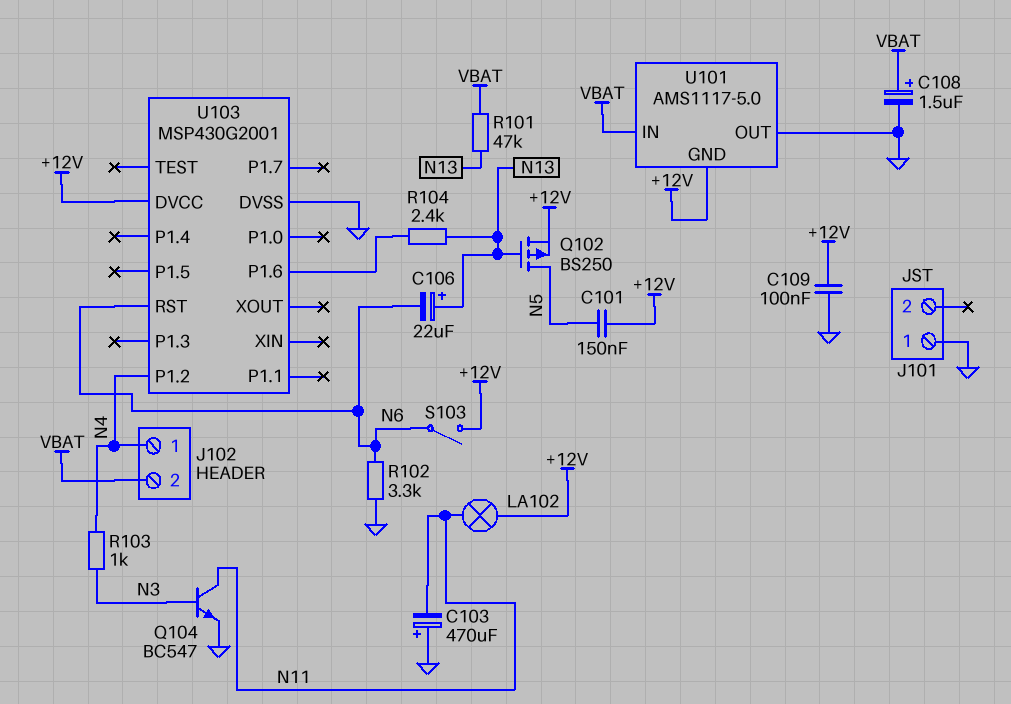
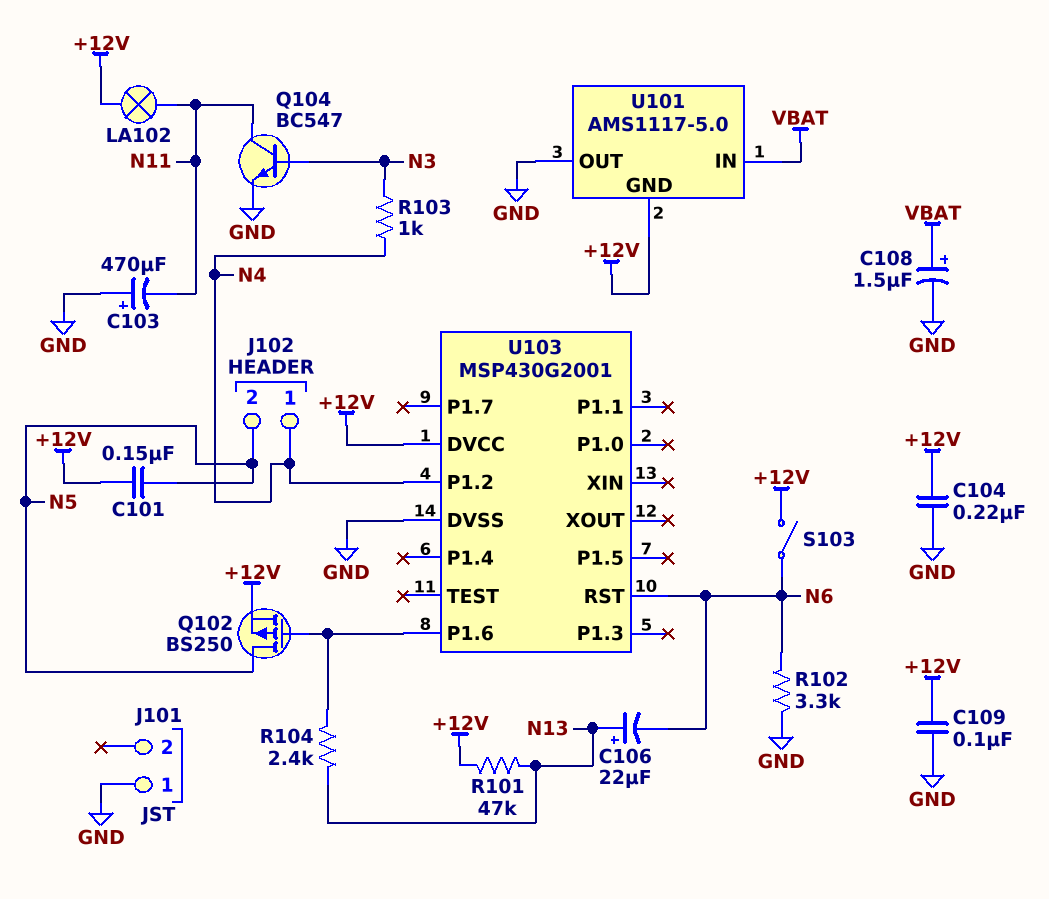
C104: none -> 220nF (+12V, GND)
J102 pin 2: VBAT -> N5
Q102: PMOS BS250 (G N13, D N5, S +12V) -> PMOS BS250 (G U103/P1.6, D N5, S +12V)
R101: 47k (N13, VBAT) -> 47k (+12V, N13)

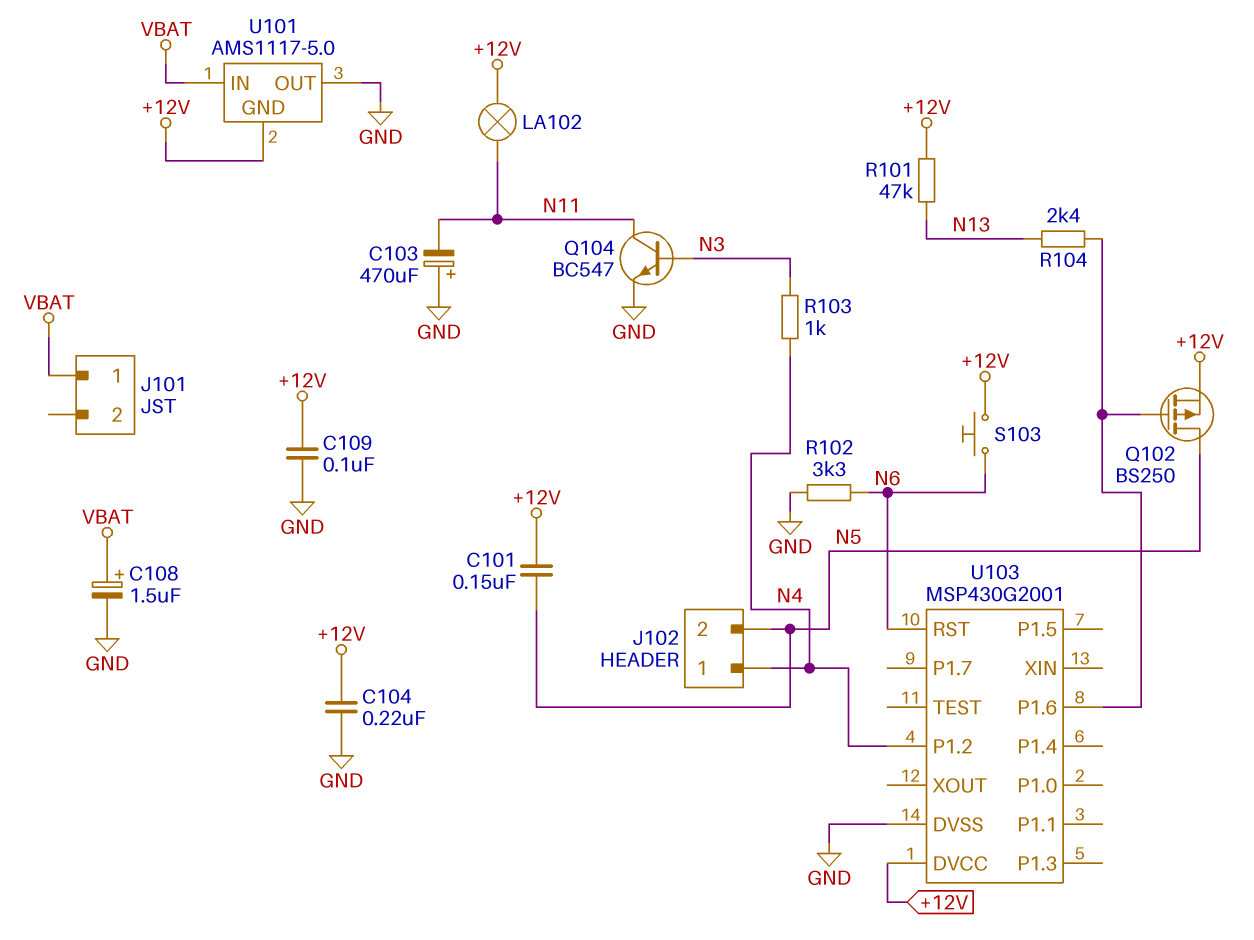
C106: 22uF (plus N13, minus N6) -> none
J101 pin 1: GND -> VBAT
S103: switch (+12V, N6) -> button (+12V, N6)

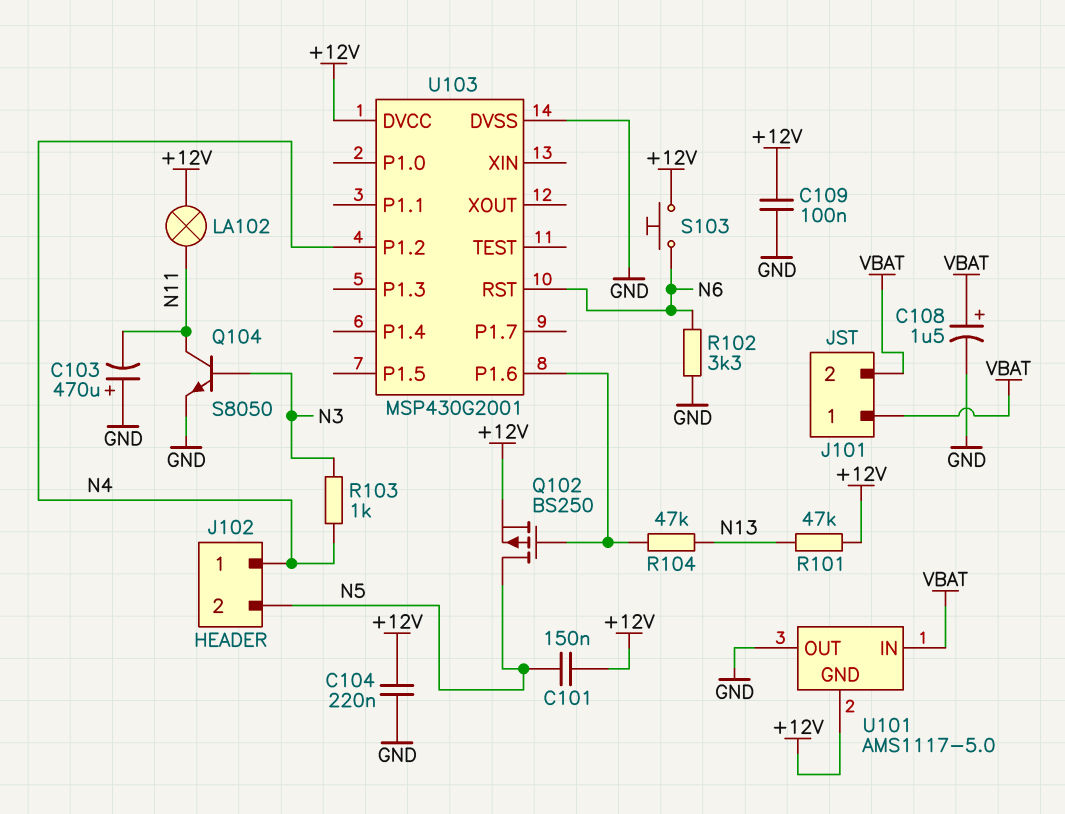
J101 pin 2: none -> VBAT
Q104: NPN BC547 (B N3, C N11, E GND) -> NPN S8050 (B N3, C N11, E GND)
R104: 2.4k (N13, U103/P1.6) -> 47k (N13, U103/P1.6)

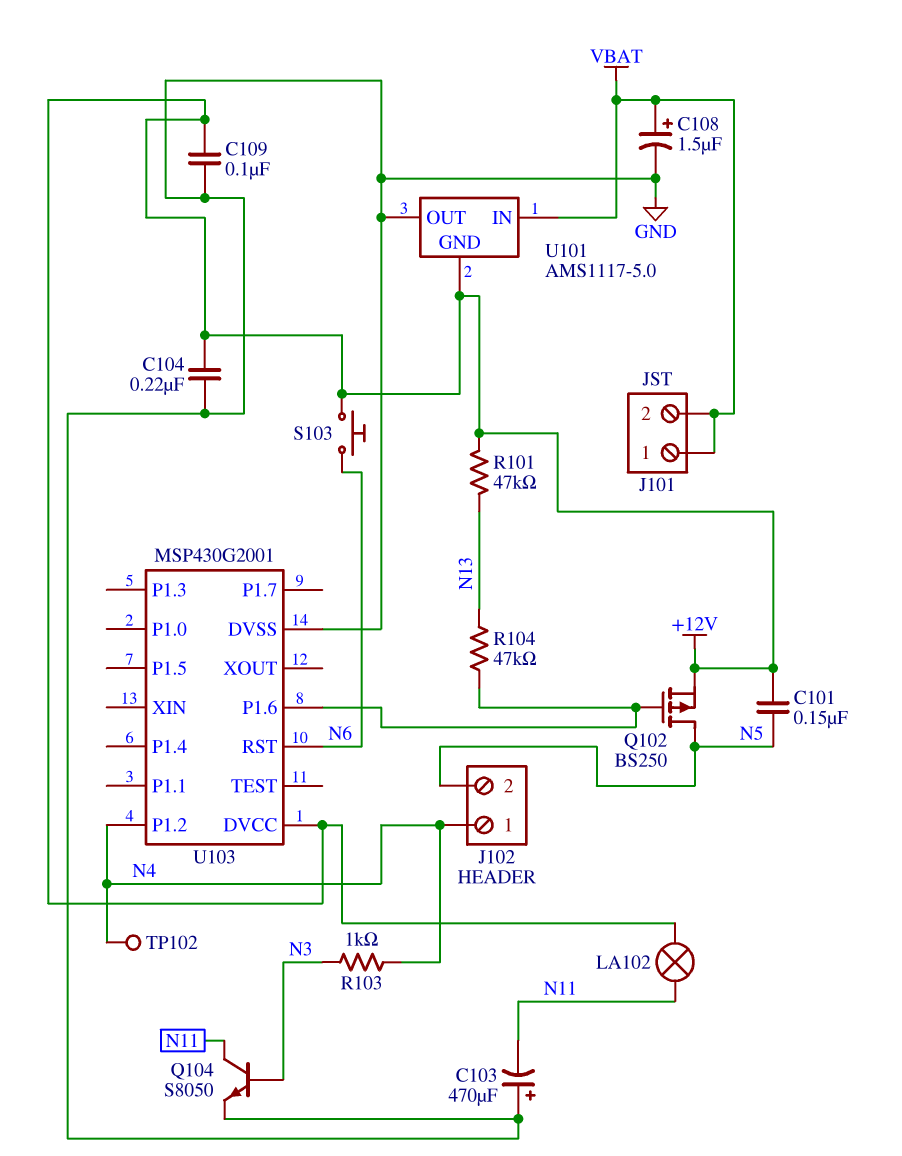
R102: 3.3k (GND, N6) -> none
TP102: none -> test point (N4)

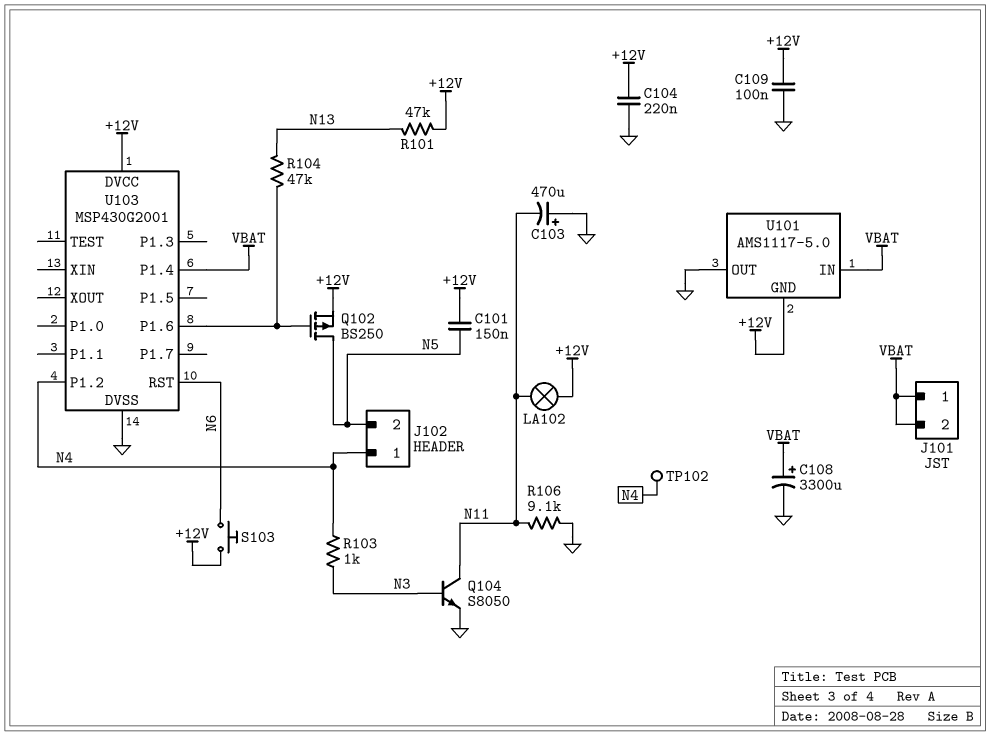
C108: 1.5uF (plus VBAT, minus GND) -> 3300uF (plus VBAT, minus GND)
R106: none -> 9.1k (GND, N11)
U103 pin P1.4: none -> VBAT

